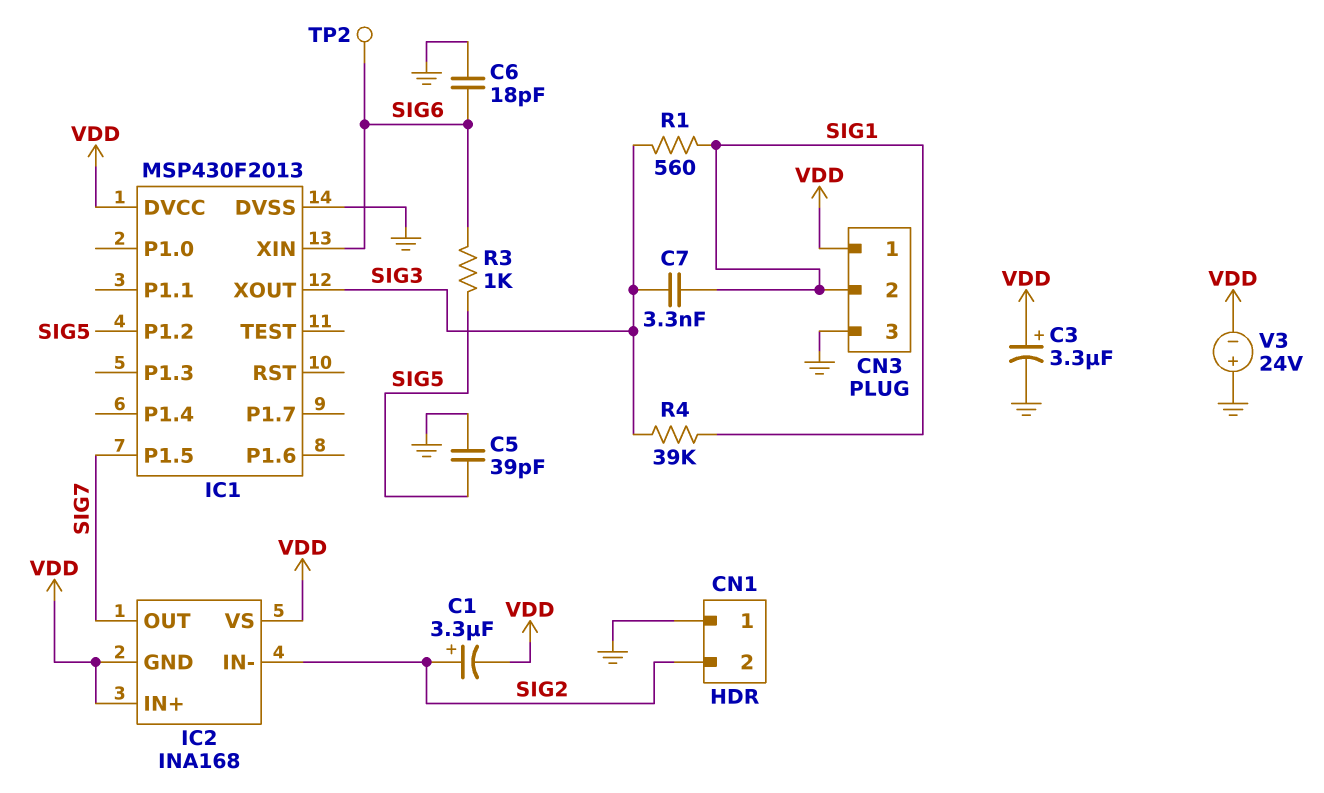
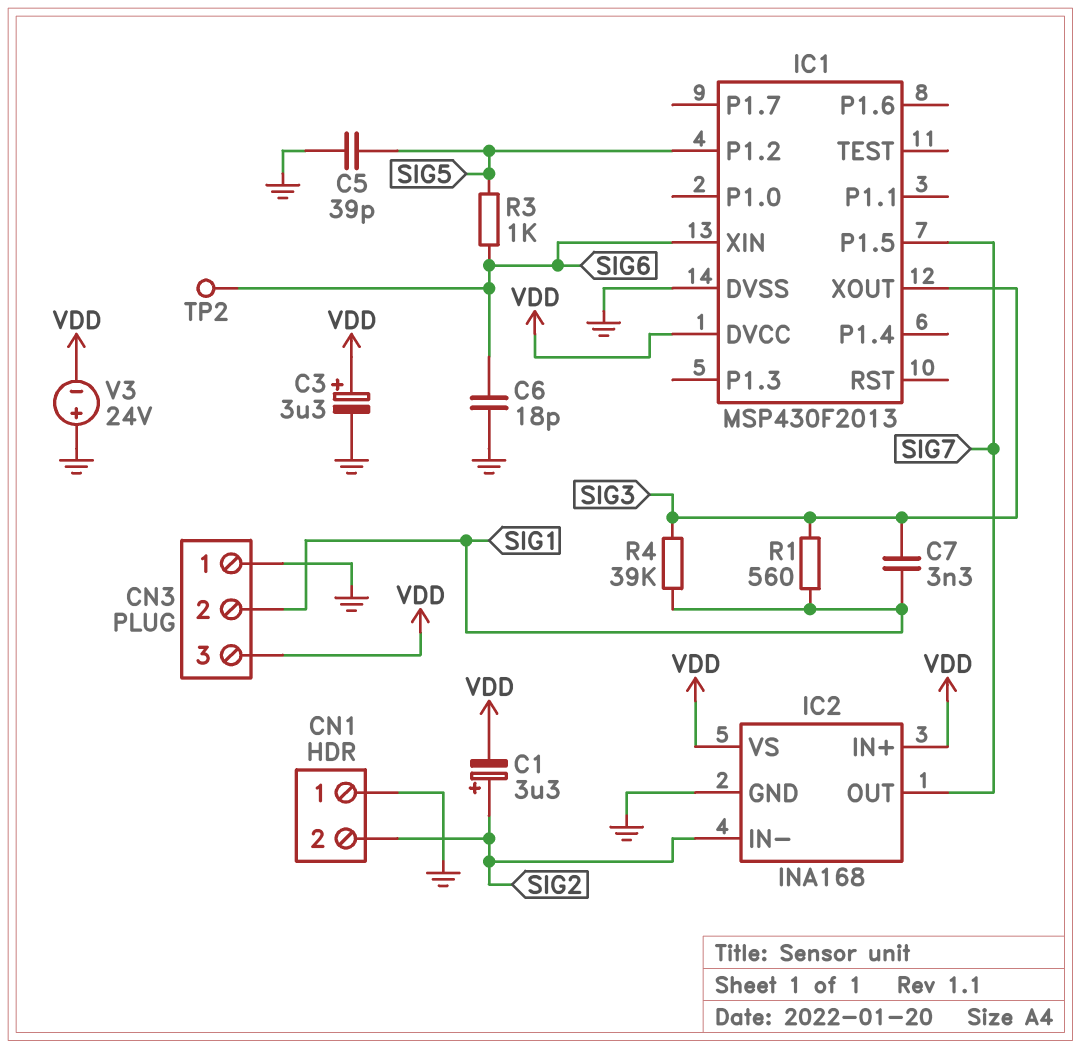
CN3 pin 1: VDD -> GND
CN3 pin 3: GND -> VDD
IC2 pin GND: VDD -> GND

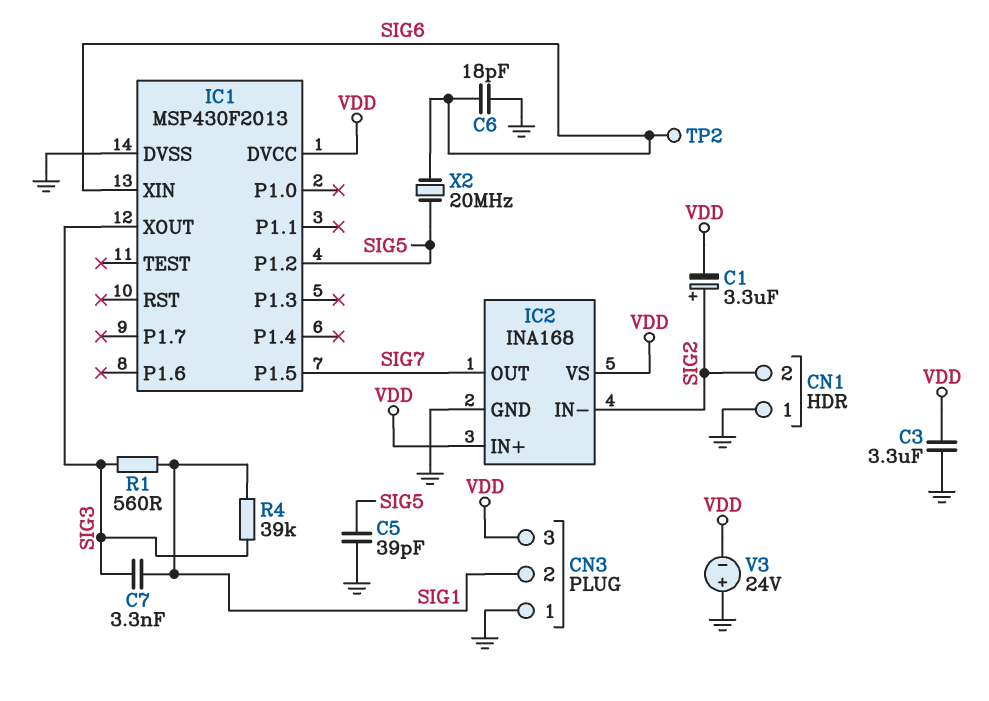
C3: 3.3uF (plus VDD, minus GND) -> 3.3uF (GND, VDD)
R3: 1k (SIG5, SIG6) -> none
X2: none -> 20MHz (SIG5, SIG6)

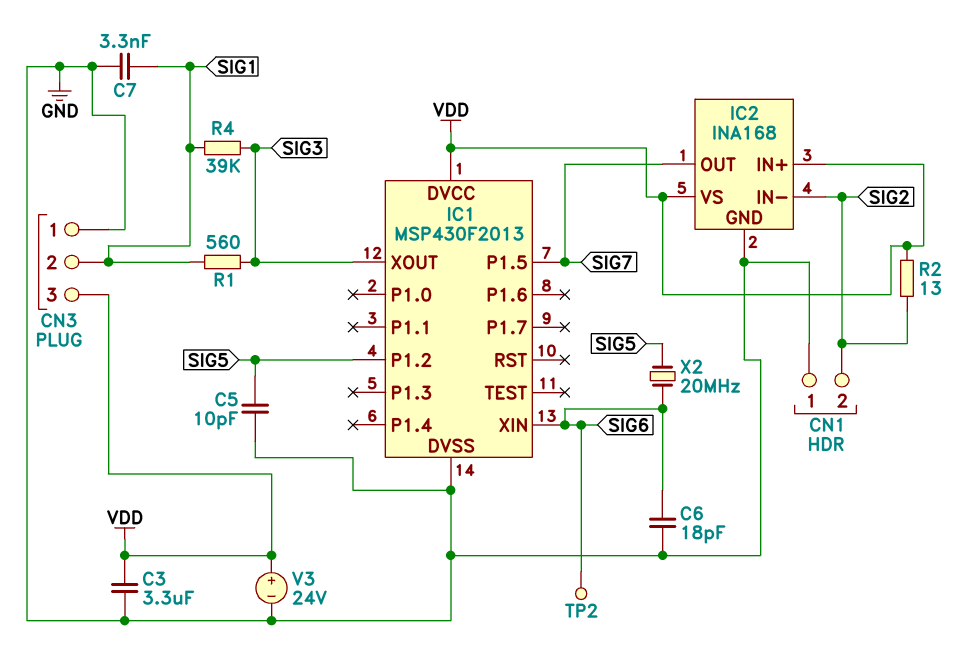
C1: 3.3uF (plus SIG2, minus VDD) -> none
C5: 39pF (GND, SIG5) -> 10pF (GND, SIG5)
C7: 3.3nF (SIG1, SIG3) -> 3.3nF (GND, SIG1)
R2: none -> 13 (SIG2, VDD)
V3: 24V (plus GND, minus VDD) -> 24V (plus VDD, minus GND)

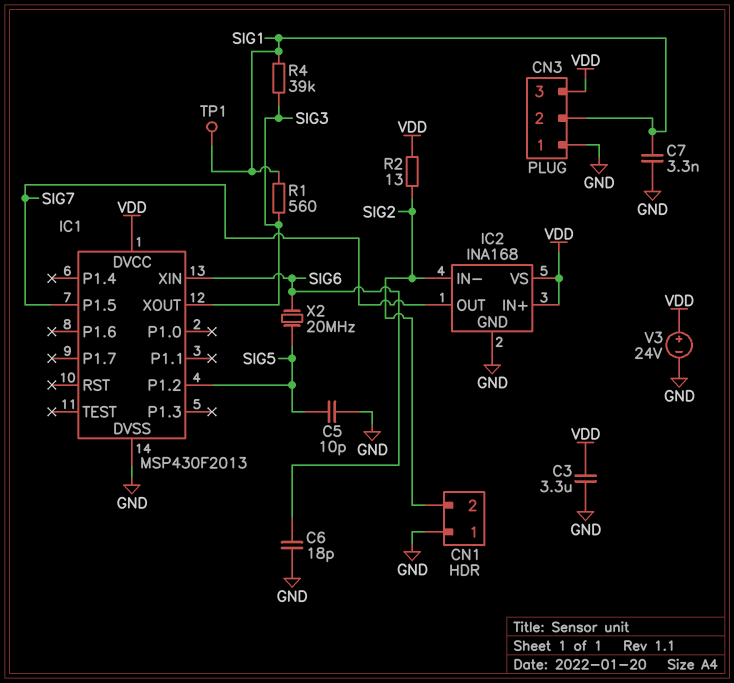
TP1: none -> test point (SIG1)
TP2: test point (SIG6) -> none

